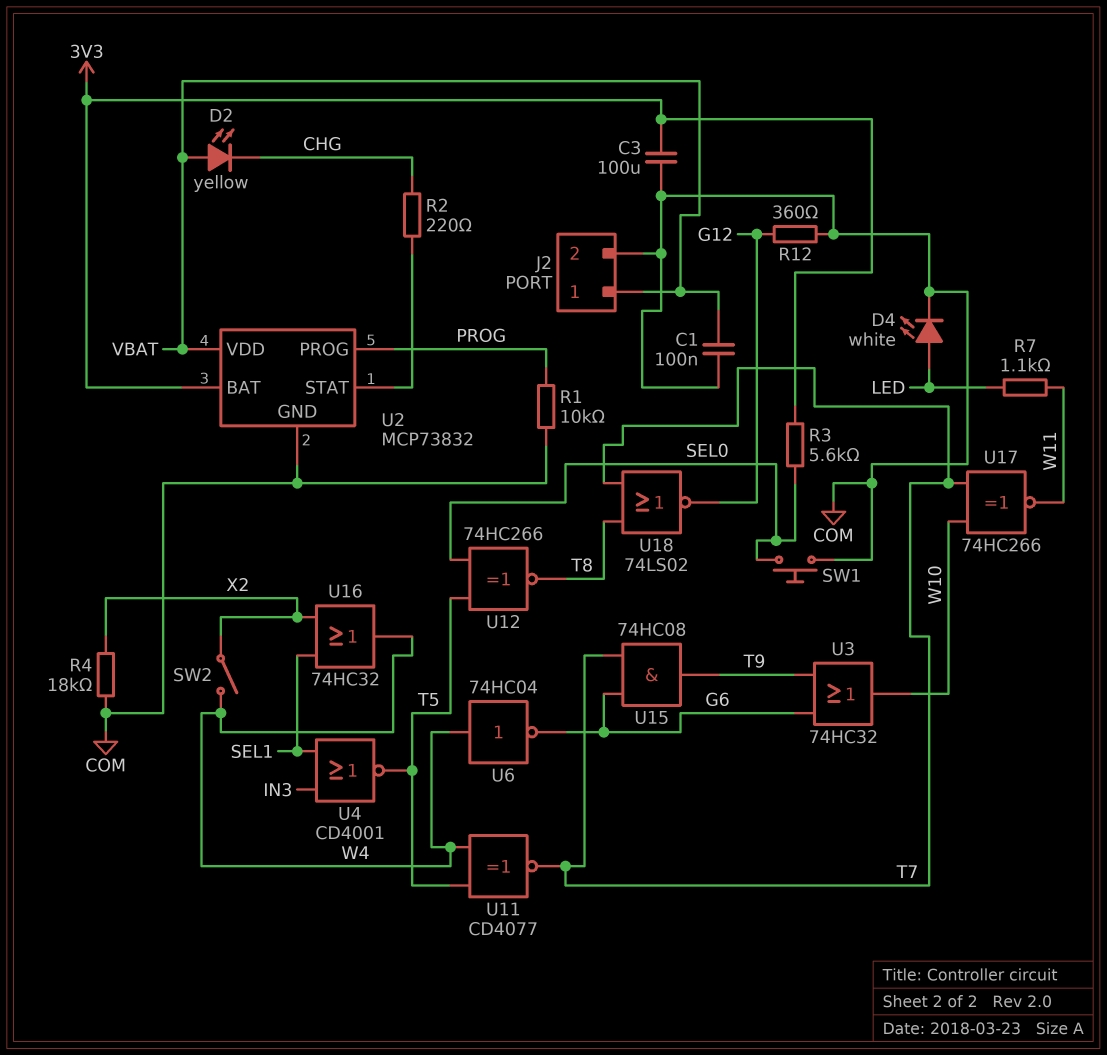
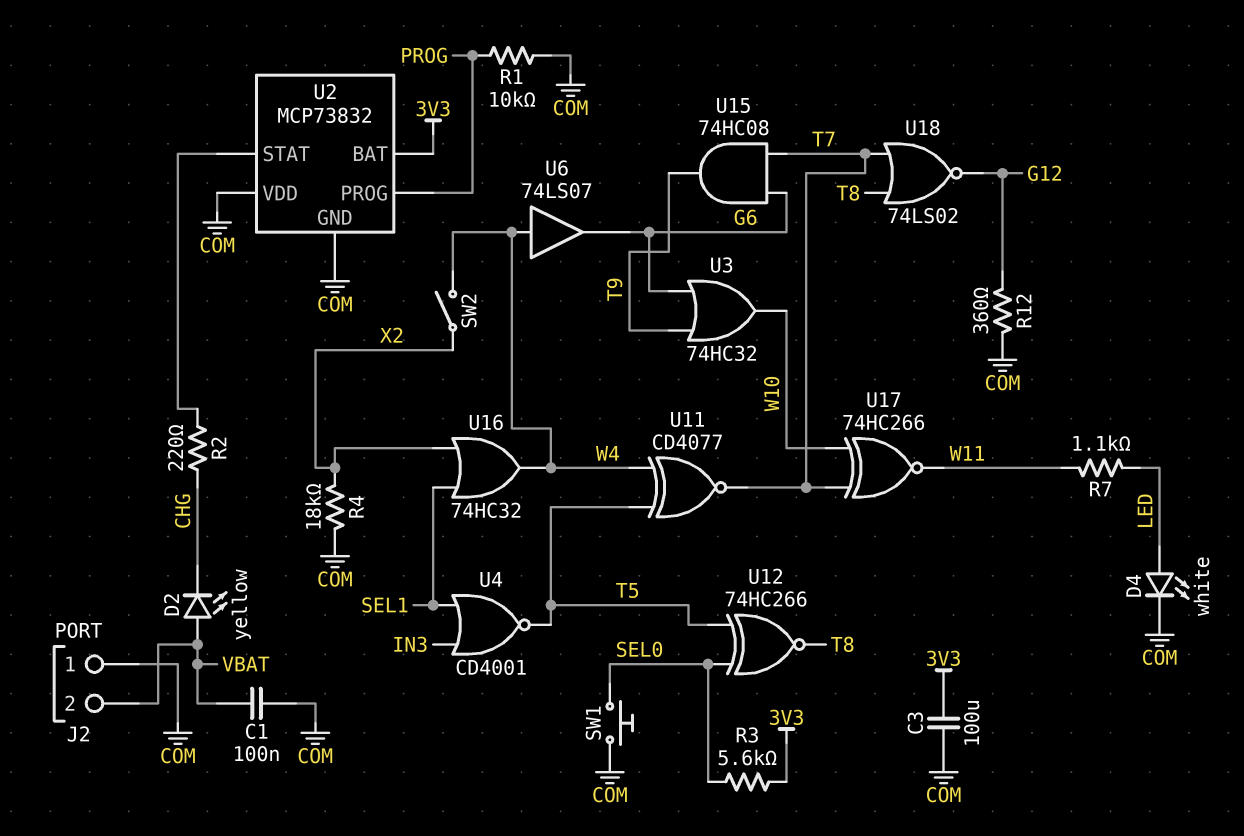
J2 pin 1: VBAT -> COM
J2 pin 2: COM -> VBAT
U2 pin VDD: VBAT -> COM
U6: NOT 74HC04 (in W4, out G6) -> buffer 74LS07 (in W4, out G6)

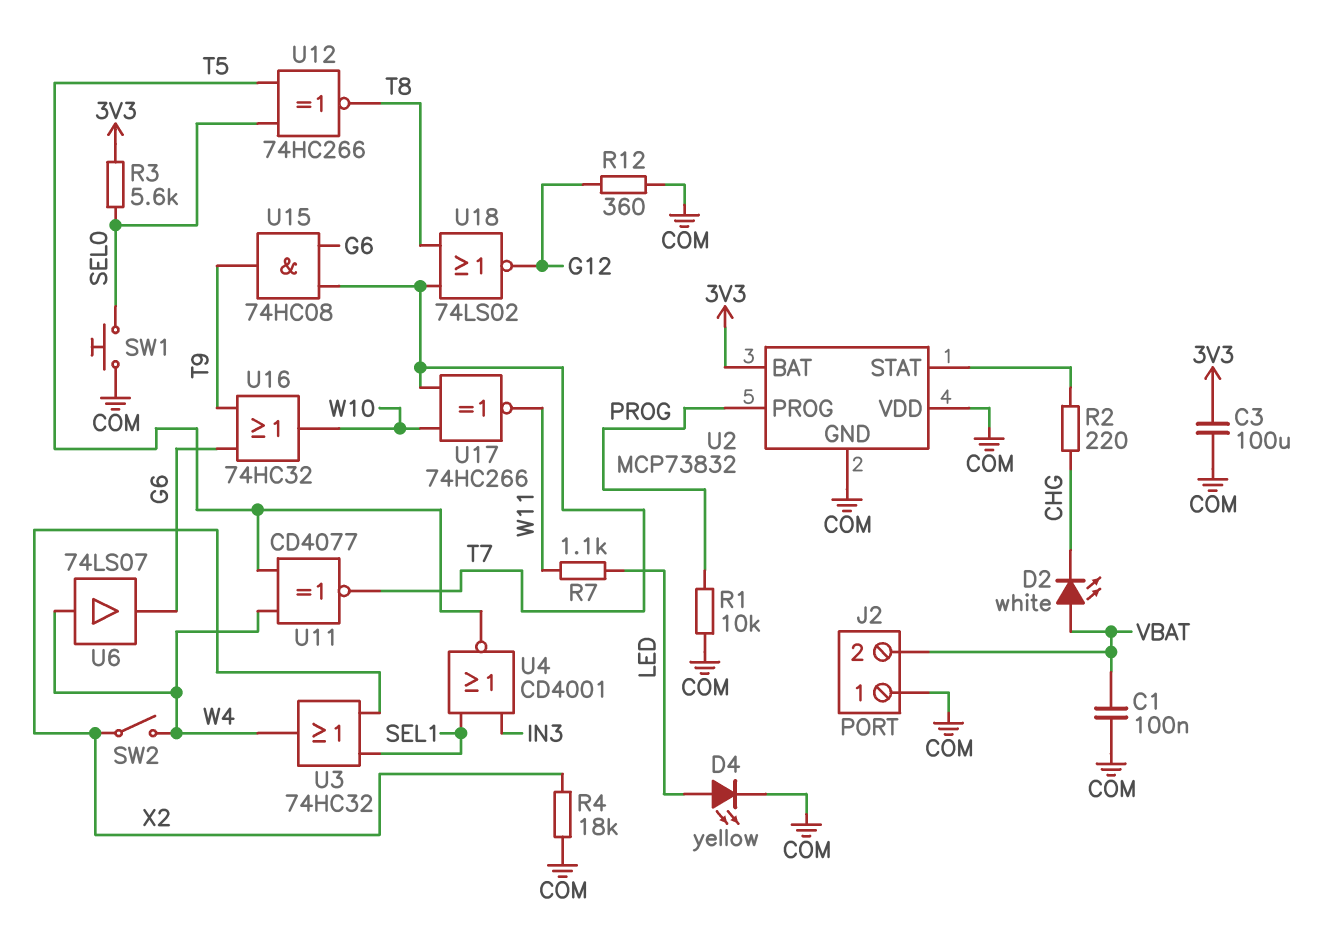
D2: LED yellow (A VBAT, K CHG) -> LED white (A VBAT, K CHG)
D4: LED white (A LED, K COM) -> LED yellow (A LED, K COM)
U3: OR 74HC32 (in G6, in T9, out W10) -> OR 74HC32 (in SEL1, in X2, out W4)
U16: OR 74HC32 (in SEL1, in X2, out W4) -> OR 74HC32 (in G6, in T9, out W10)

